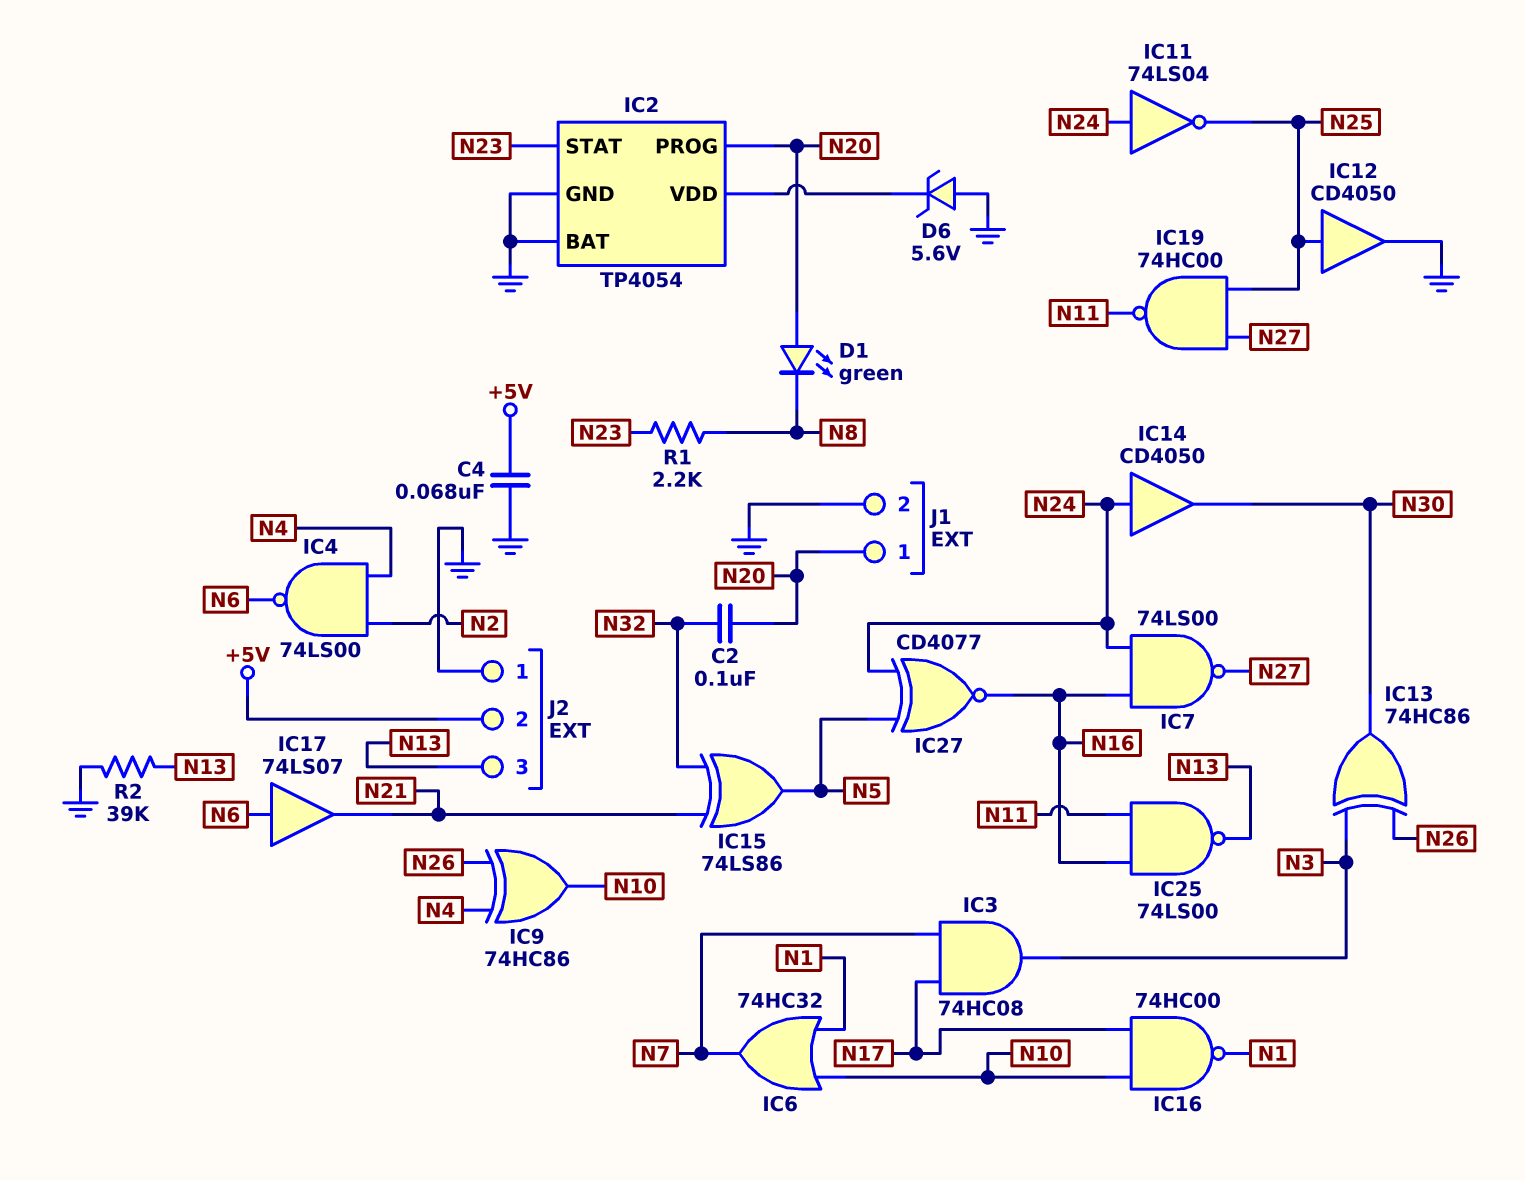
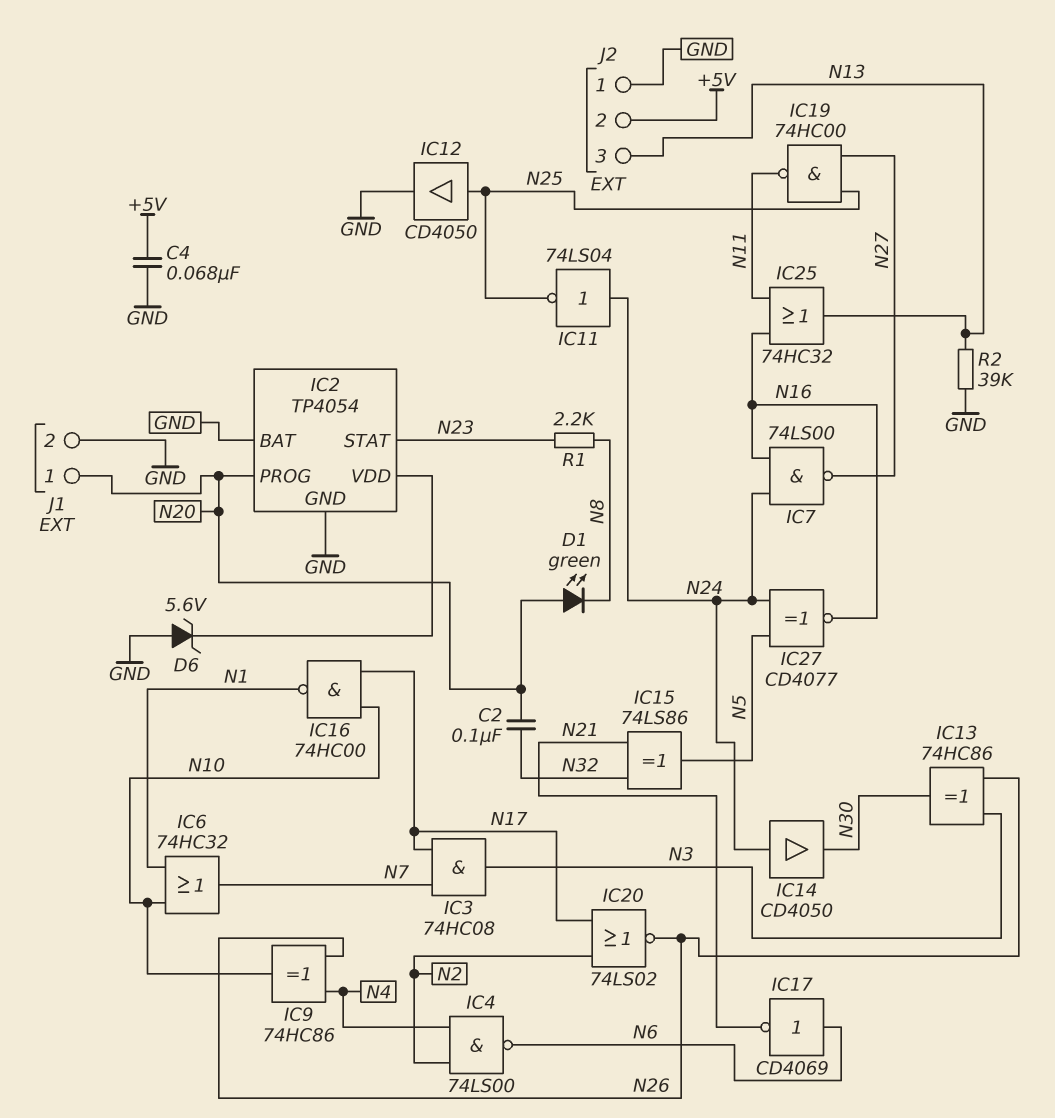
IC17: buffer 74LS07 (in N6, out N21) -> NOT CD4069 (in N6, out N21)
IC20: none -> NOR 74LS02 (in N2, in N17, out N26)
IC25: NAND 74LS00 (in N11, in N16, out N13) -> OR 74HC32 (in N11, in N16, out N13)

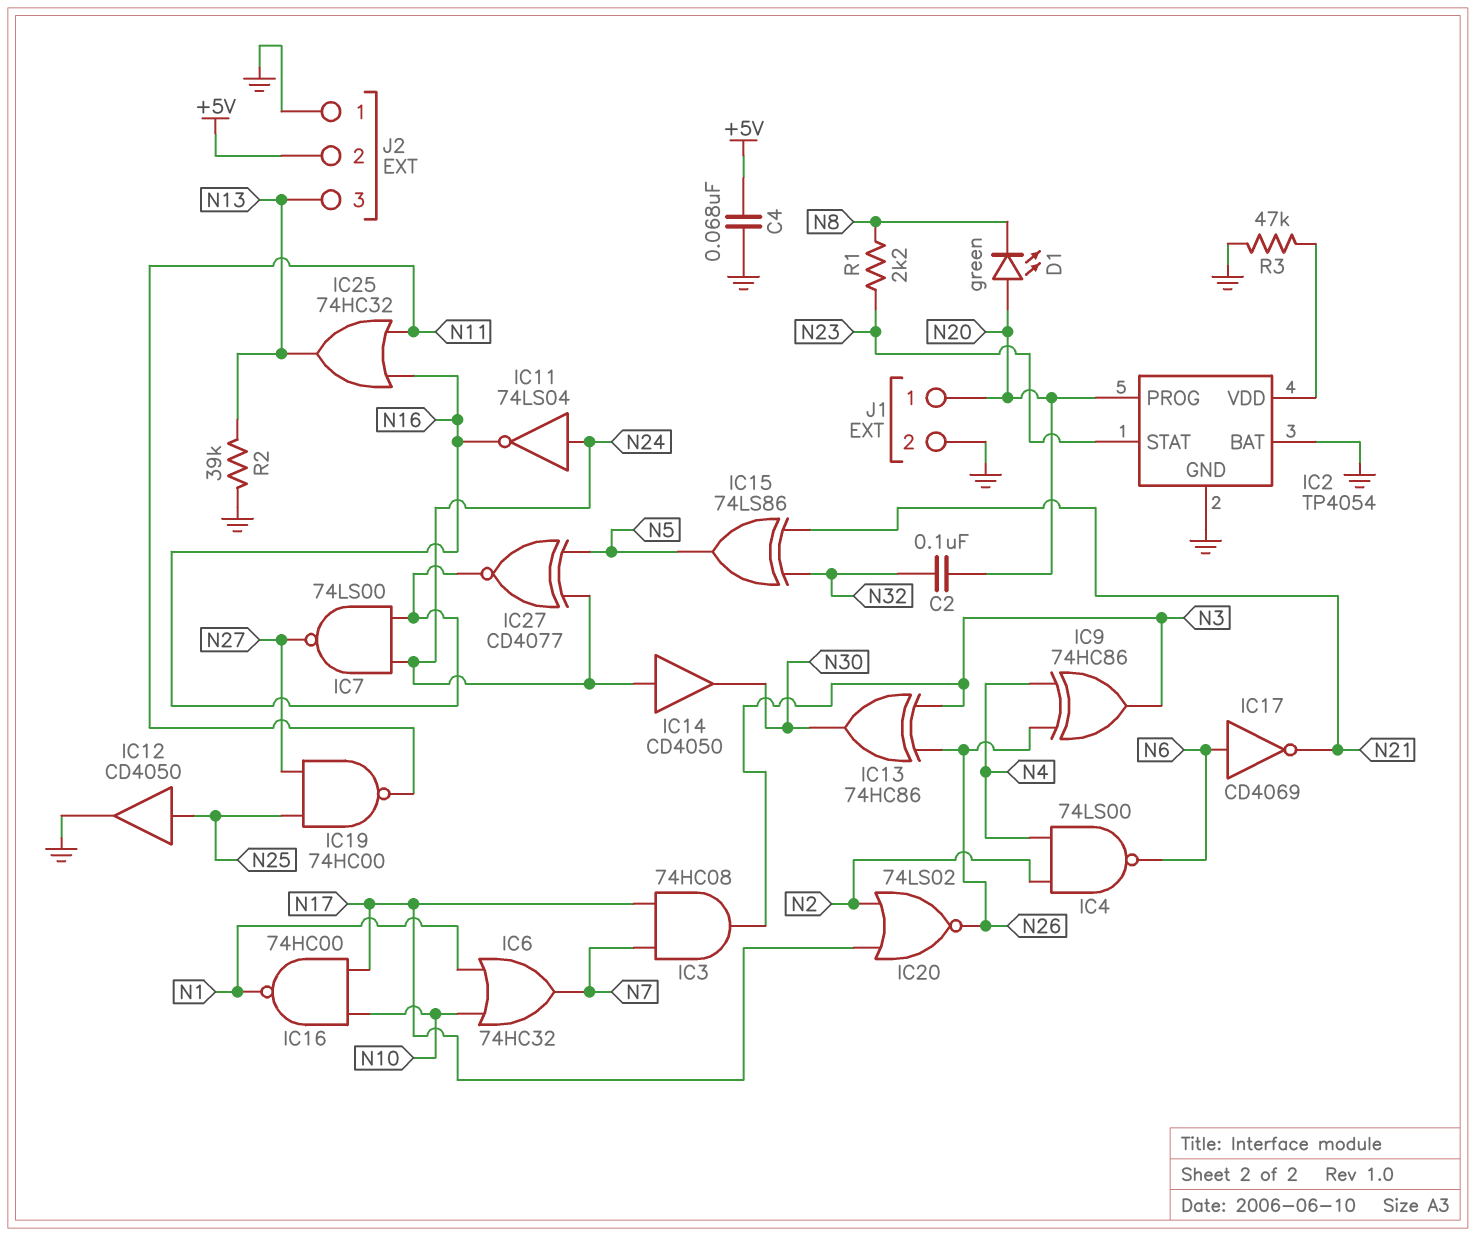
D6: zener 5.6V (A GND, K IC2/VDD) -> none
IC9: XOR 74HC86 (in N4, in N26, out N10) -> XOR 74HC86 (in N4, in N26, out N3)
IC11: NOT 74LS04 (in N24, out N25) -> NOT 74LS04 (in N24, out N16)
R3: none -> 47k (GND, IC2/VDD)

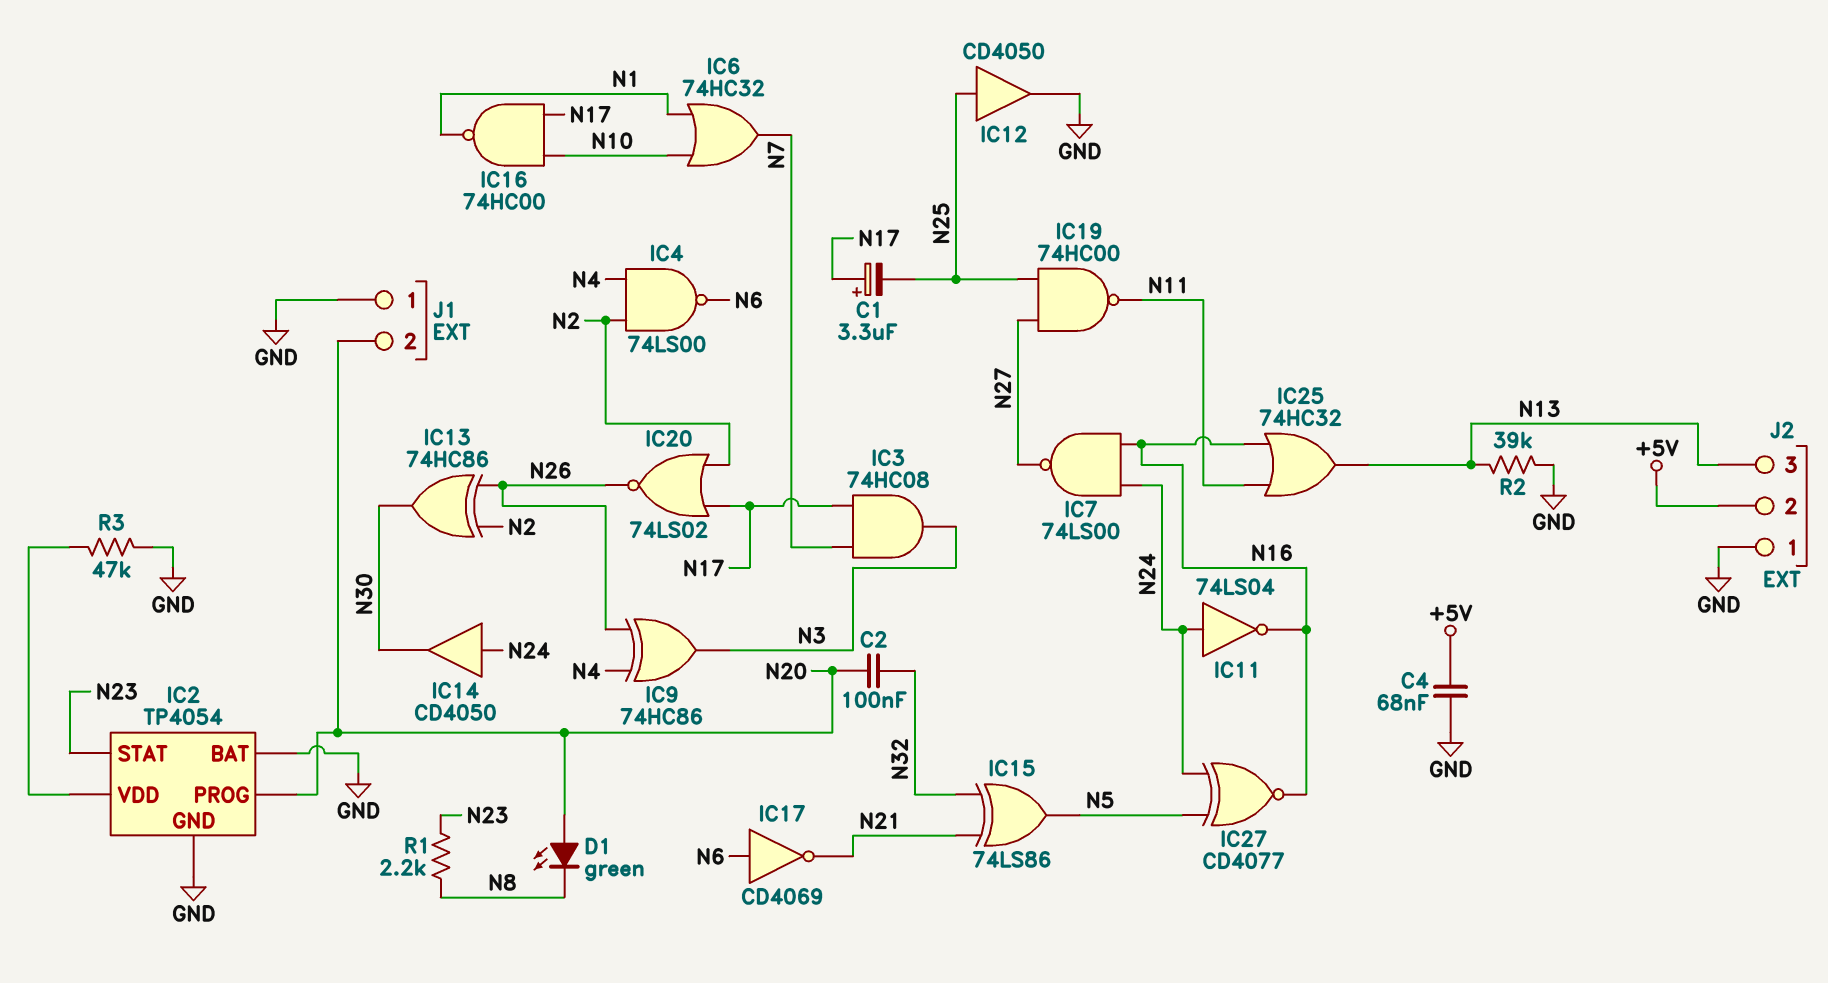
C1: none -> 3.3uF (plus N17, minus N25)
IC13: XOR 74HC86 (in N3, in N26, out N30) -> XOR 74HC86 (in N2, in N26, out N30)
J1 pin 1: N20 -> GND
J1 pin 2: GND -> N20

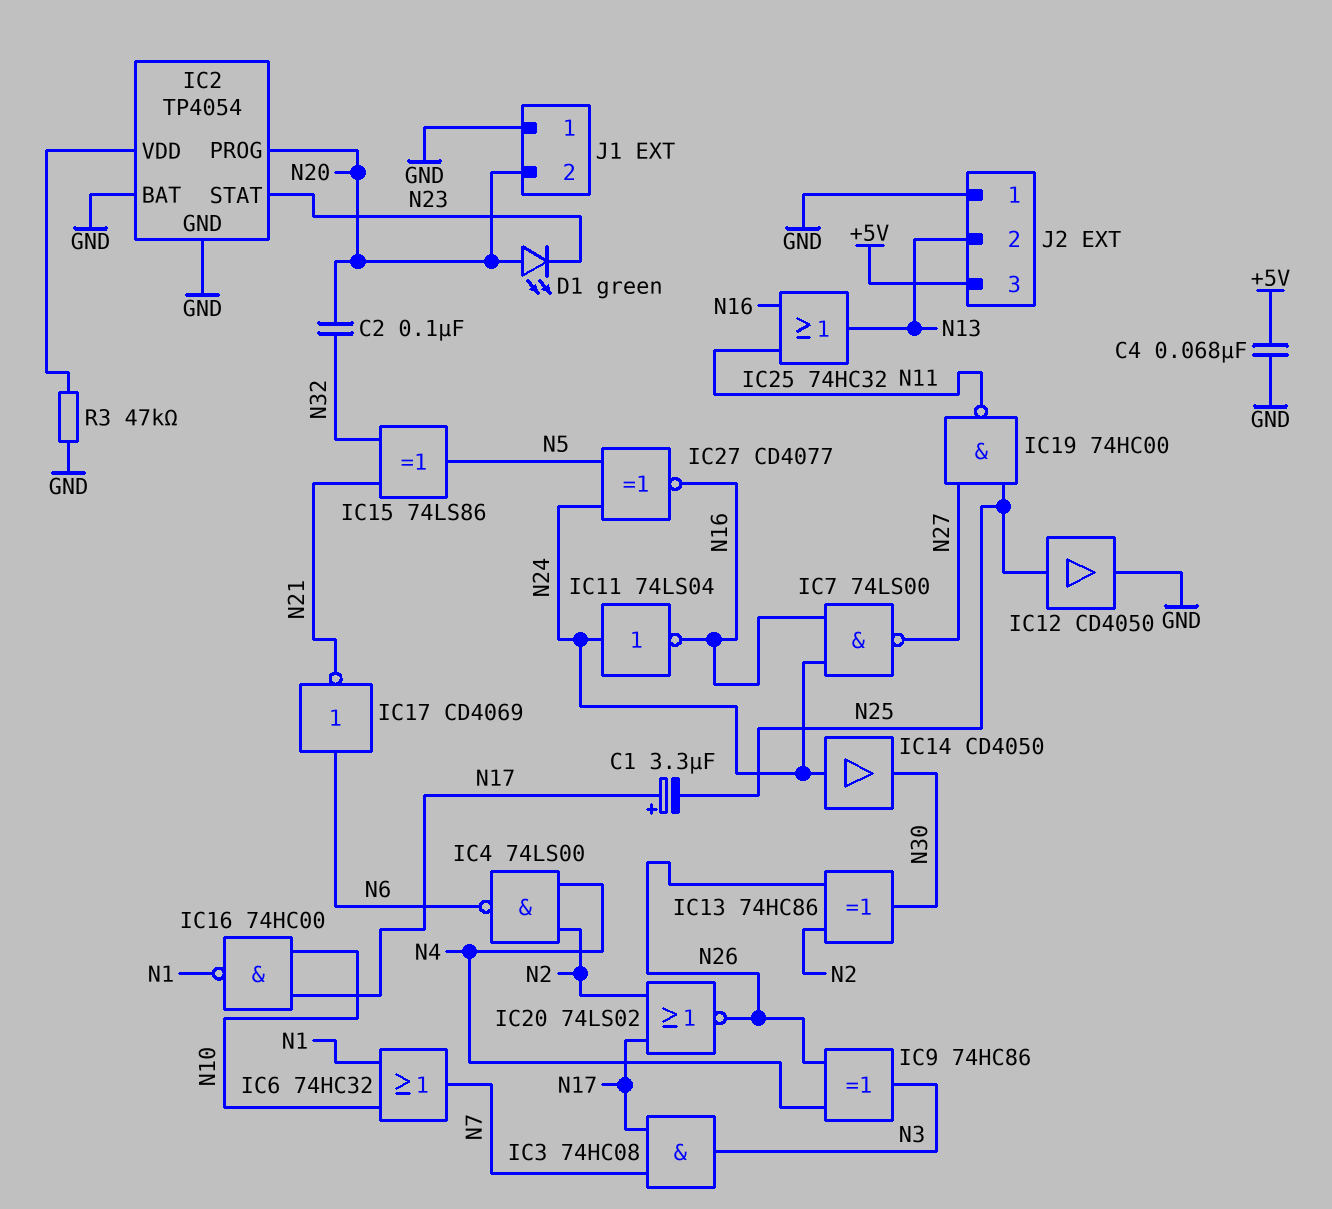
D1: LED green (A N20, K N8) -> LED green (A N20, K N23)
J2 pin 2: +5V -> N13
J2 pin 3: N13 -> +5V
R1: 2.2k (N8, N23) -> none
R2: 39k (GND, N13) -> none

